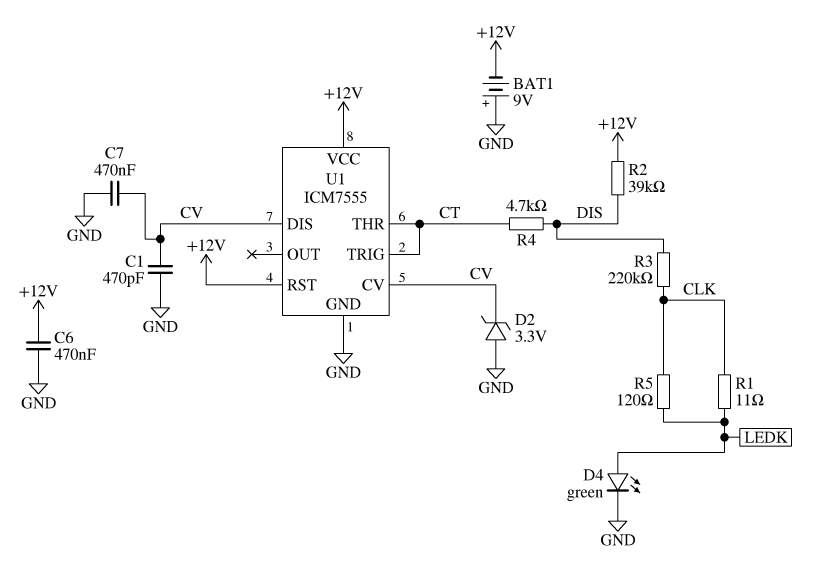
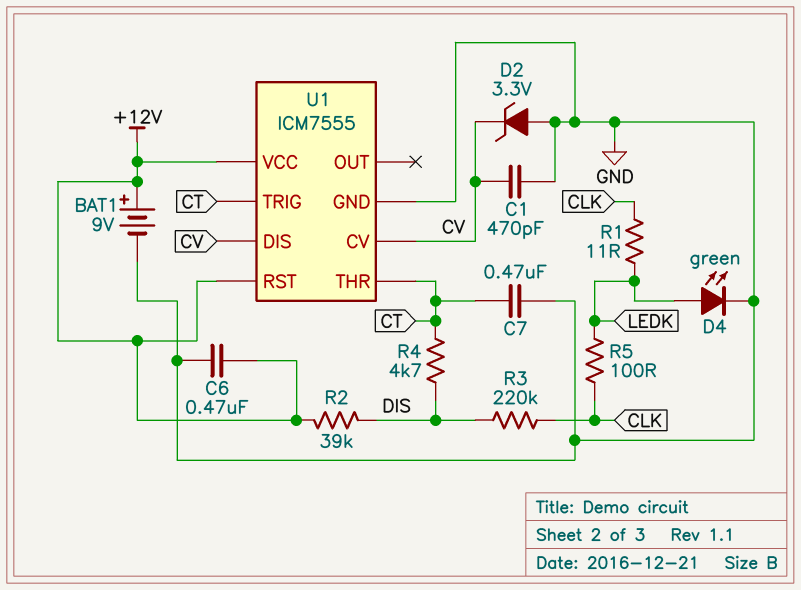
BAT1: 9V (plus GND, minus +12V) -> 9V (plus +12V, minus GND)
C7: 470nF (CV, GND) -> 470nF (CT, GND)
R5: 120 (CLK, LEDK) -> 100 (CLK, LEDK)

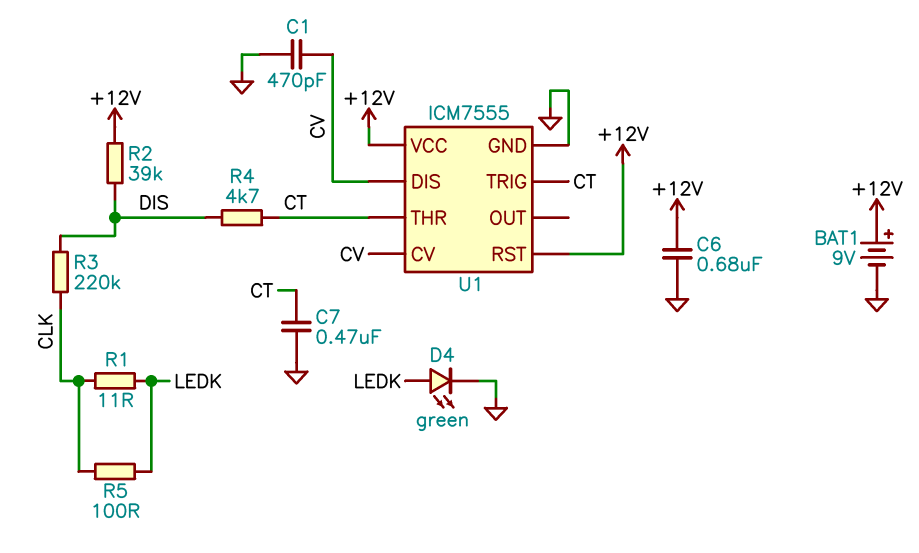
C6: 470nF (+12V, GND) -> 680nF (+12V, GND)
D2: zener 3.3V (A GND, K CV) -> none

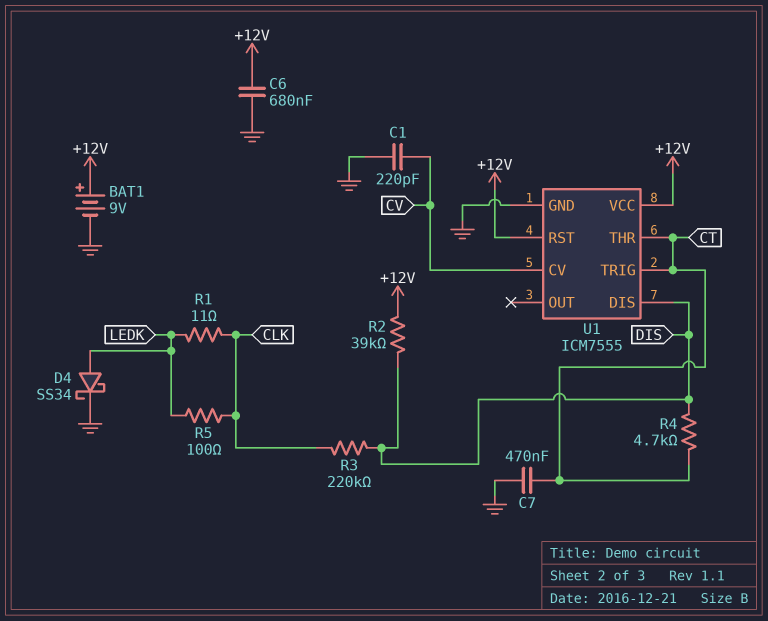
C1: 470pF (CV, GND) -> 220pF (CV, GND)
D4: LED green (A LEDK, K GND) -> schottky SS34 (A LEDK, K GND)
U1 pin DIS: CV -> DIS

